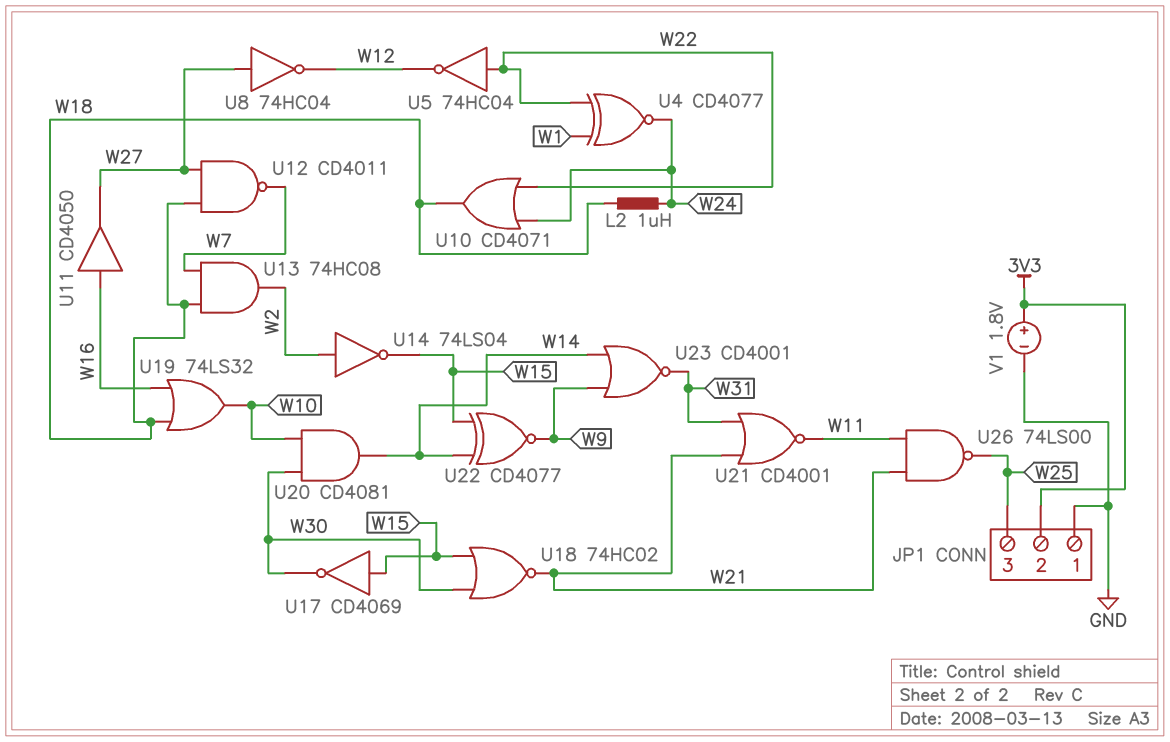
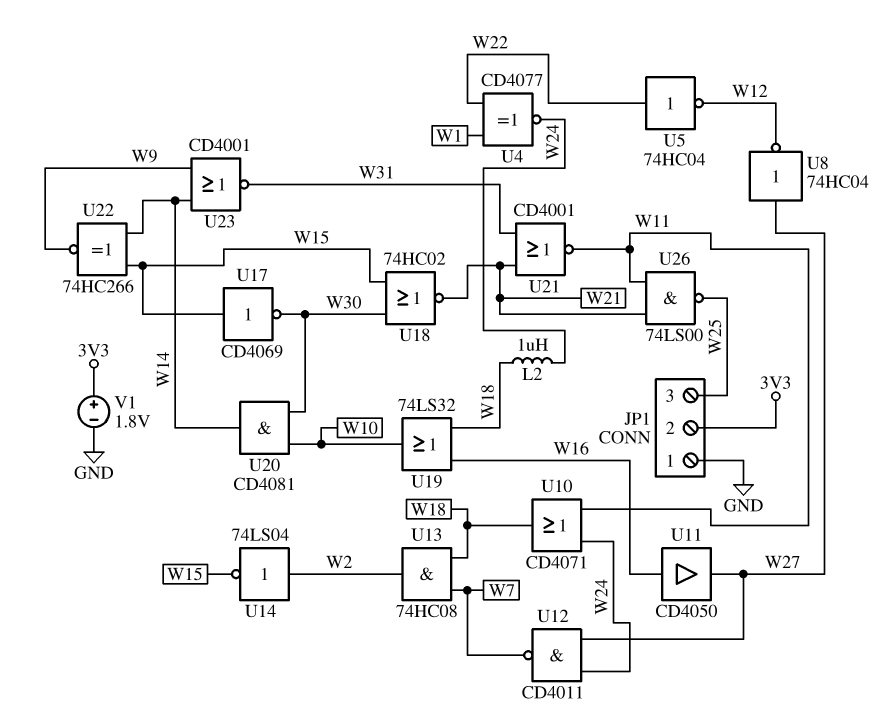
U10: OR CD4071 (in W22, in W24, out W18) -> OR CD4071 (in W11, in W24, out W18)
U12: NAND CD4011 (in W18, in W27, out W7) -> NAND CD4011 (in W24, in W27, out W7)
U22: XNOR CD4077 (in W14, in W15, out W9) -> XNOR 74HC266 (in W14, in W15, out W9)

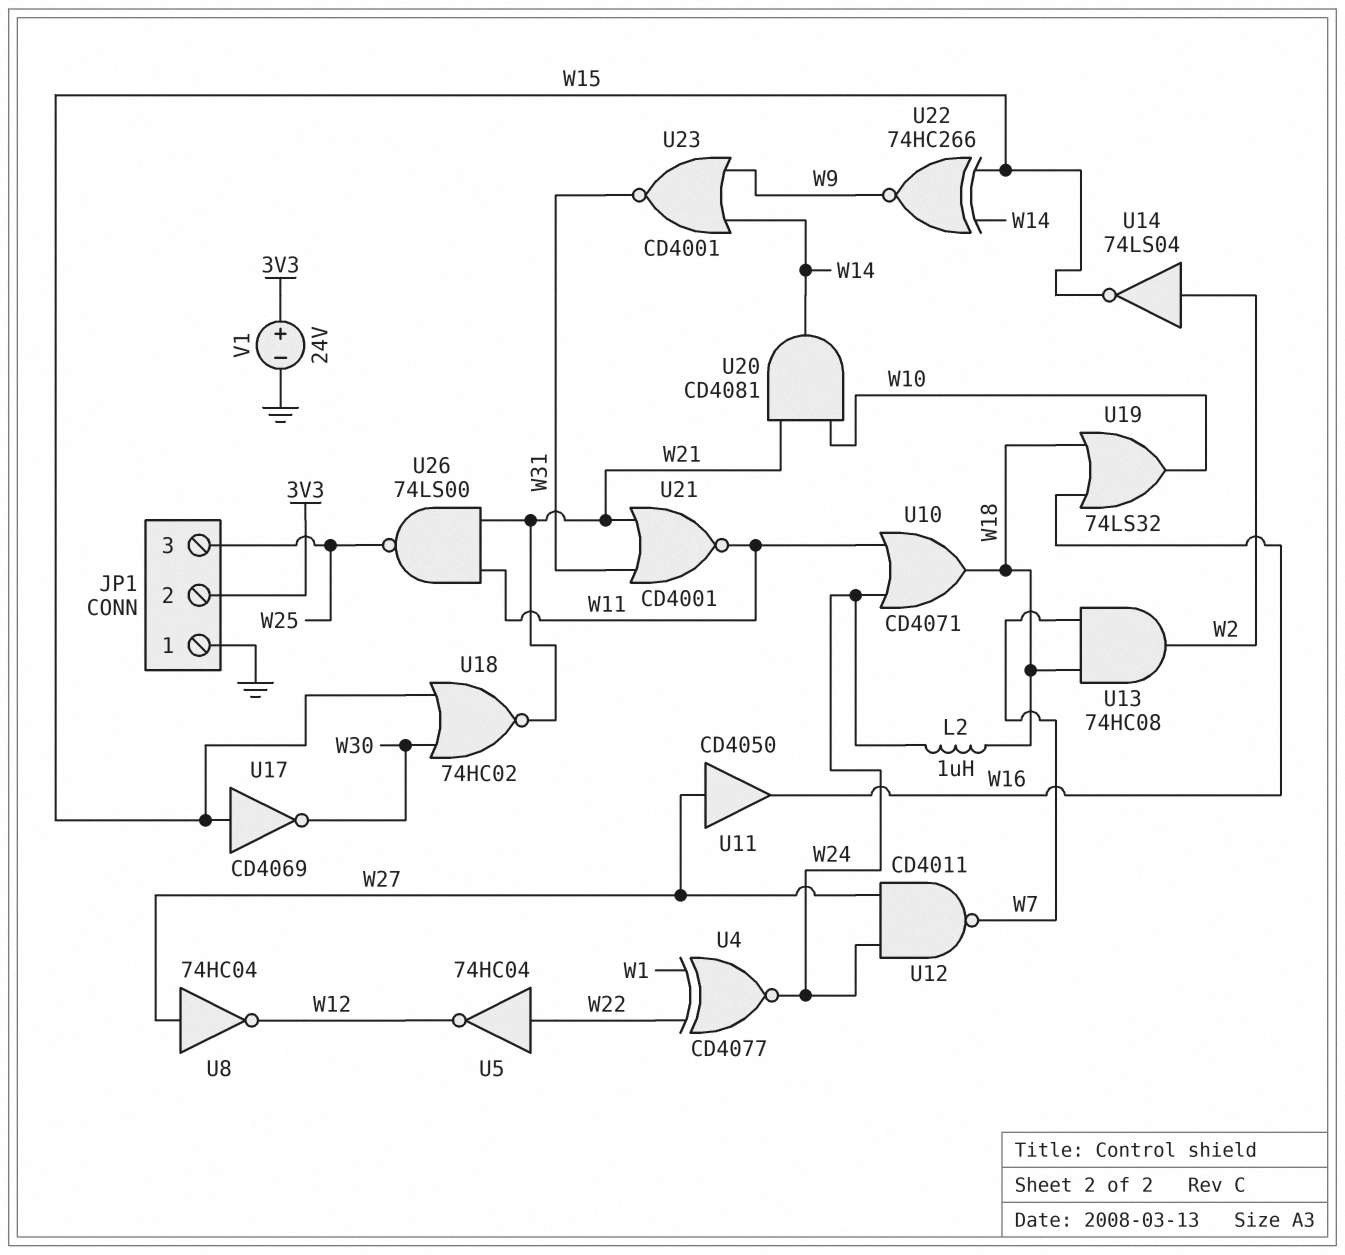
U11: buffer CD4050 (in W16, out W27) -> buffer CD4050 (in W27, out W16)
U20: AND CD4081 (in W10, in W30, out W14) -> AND CD4081 (in W10, in W21, out W14)
V1: 1.8V (plus 3V3, minus GND) -> 24V (plus 3V3, minus GND)

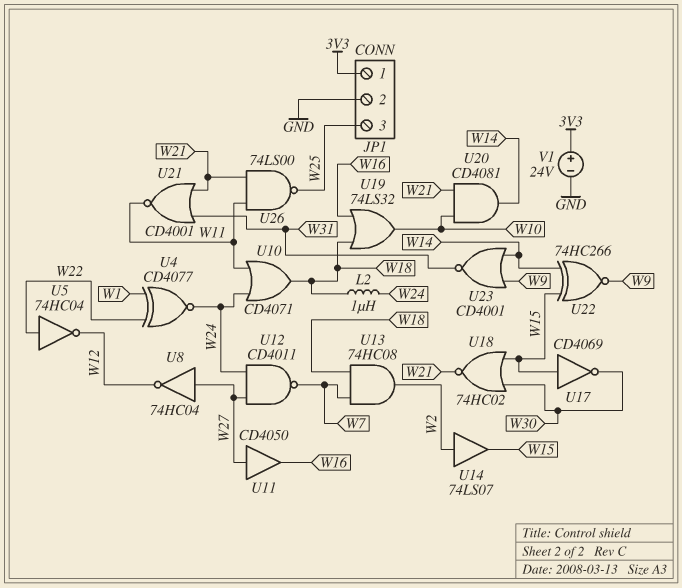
JP1 pin 1: GND -> 3V3
JP1 pin 2: 3V3 -> GND
U14: NOT 74LS04 (in W2, out W15) -> buffer 74LS07 (in W2, out W15)

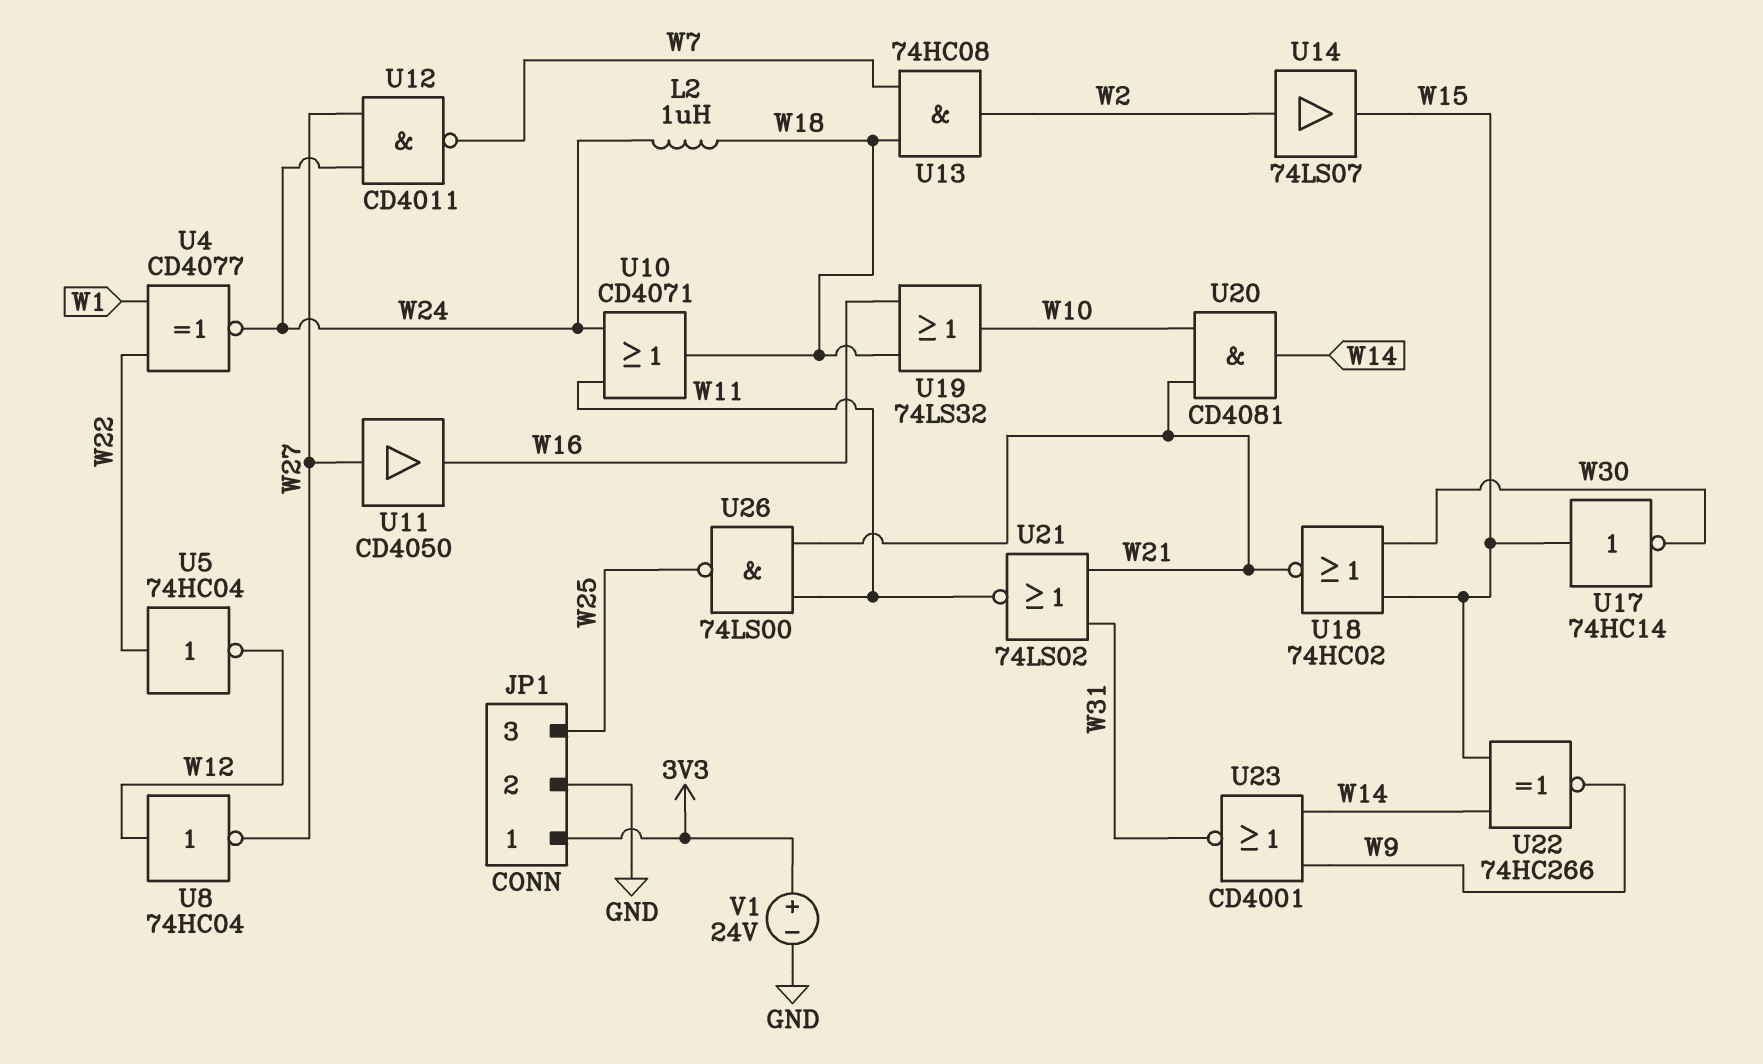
U8: NOT 74HC04 (in W27, out W12) -> NOT 74HC04 (in W12, out W27)
U17: NOT CD4069 (in W15, out W30) -> NOT 74HC14 (in W15, out W30)
U21: NOR CD4001 (in W21, in W31, out W11) -> NOR 74LS02 (in W21, in W31, out W11)

